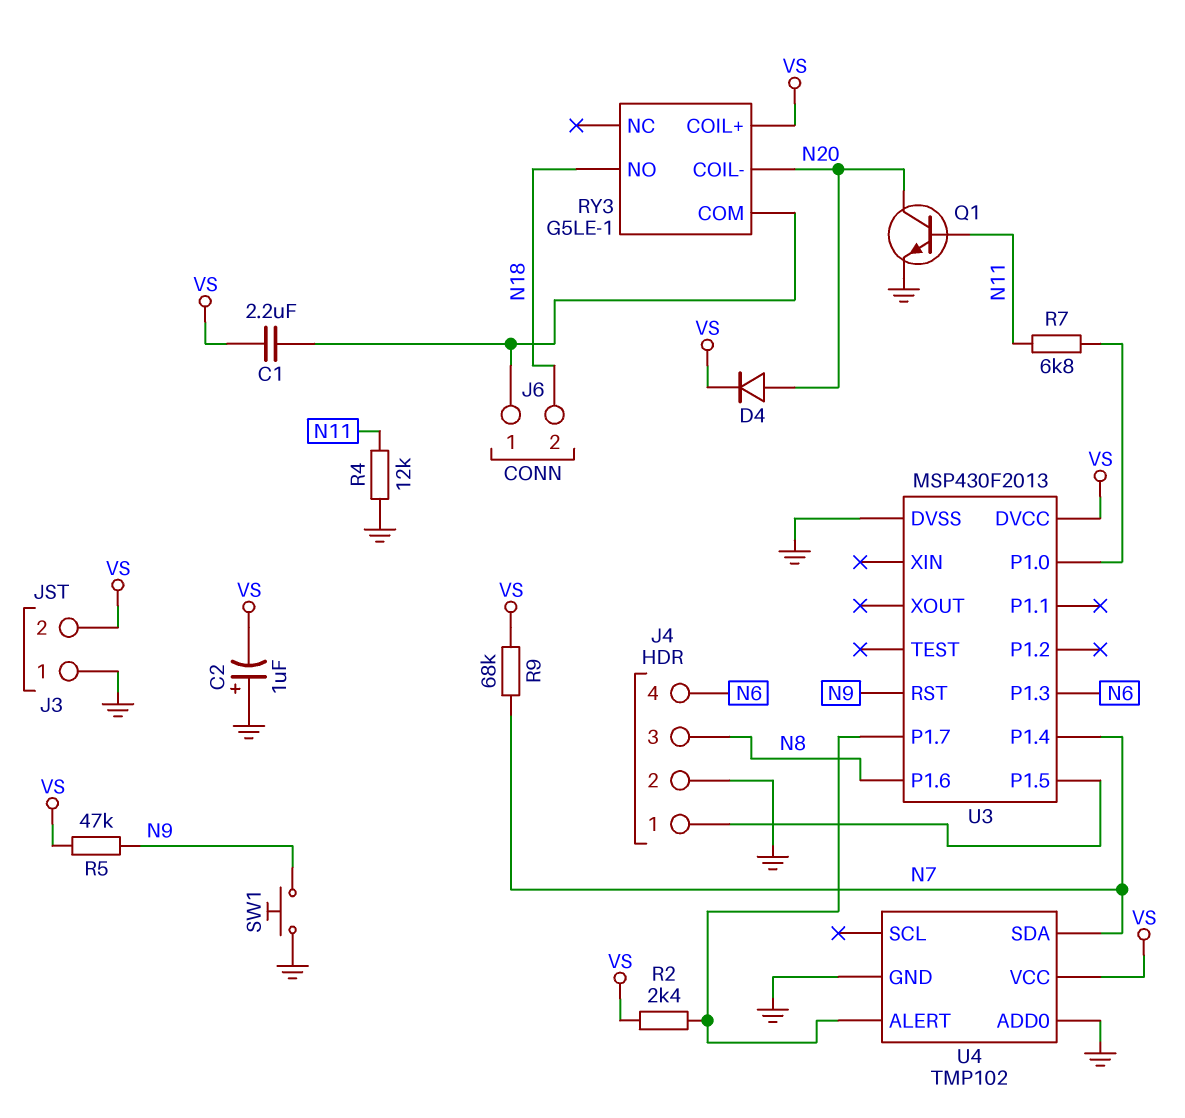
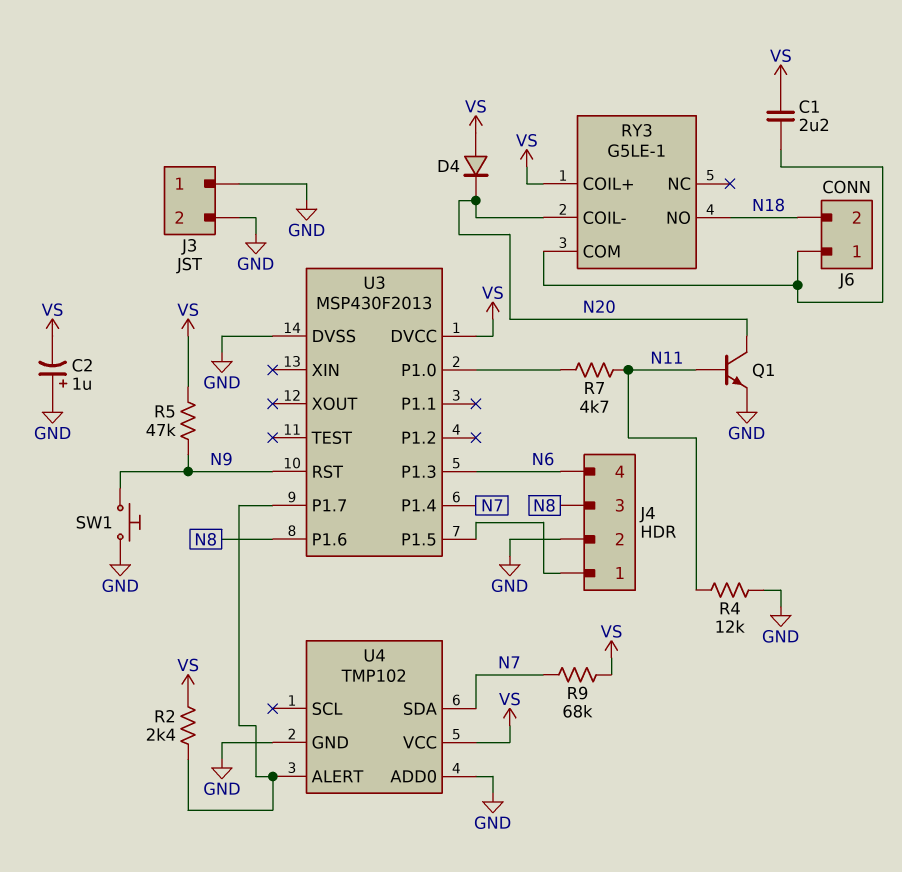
D4: diode (A N20, K VS) -> diode (A VS, K N20)
J3 pin 2: VS -> GND
R7: 6.8k (N11, U3/P1.0) -> 4.7k (N11, U3/P1.0)

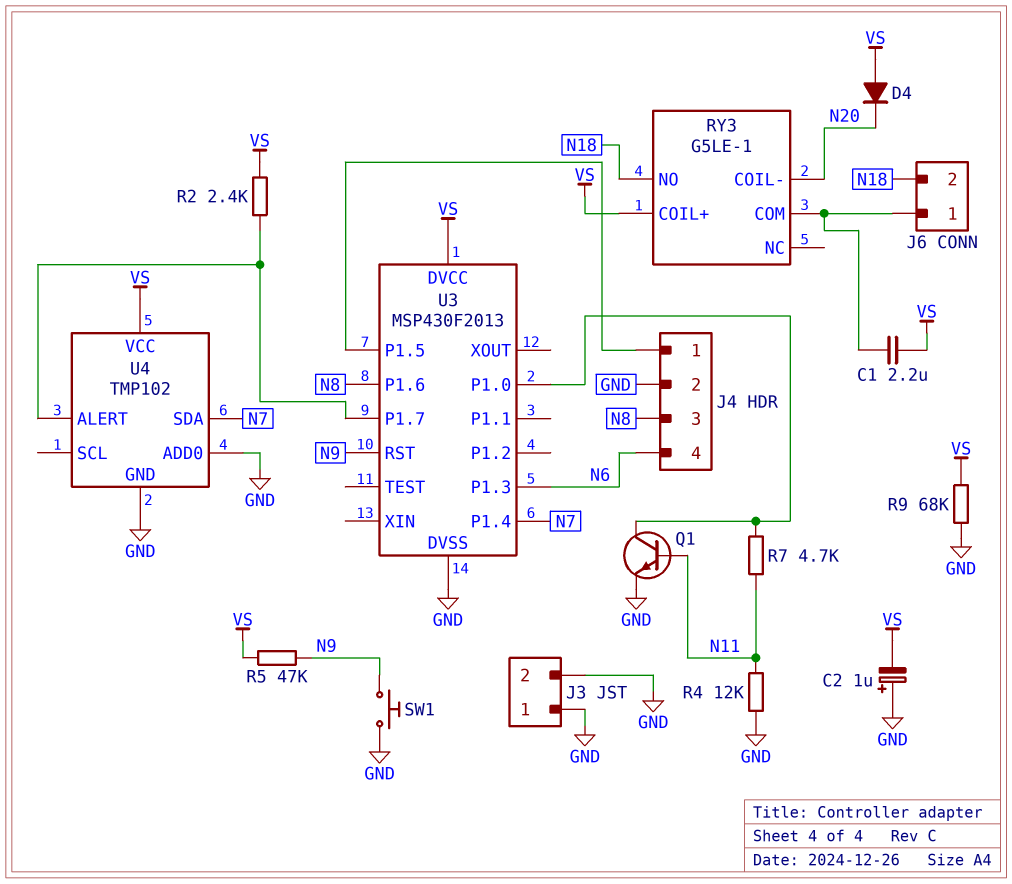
Q1: NPN (B N11, C N20, E GND) -> NPN (B N11, C U3/P1.0, E GND)
R9: 68k (N7, VS) -> 68k (GND, VS)

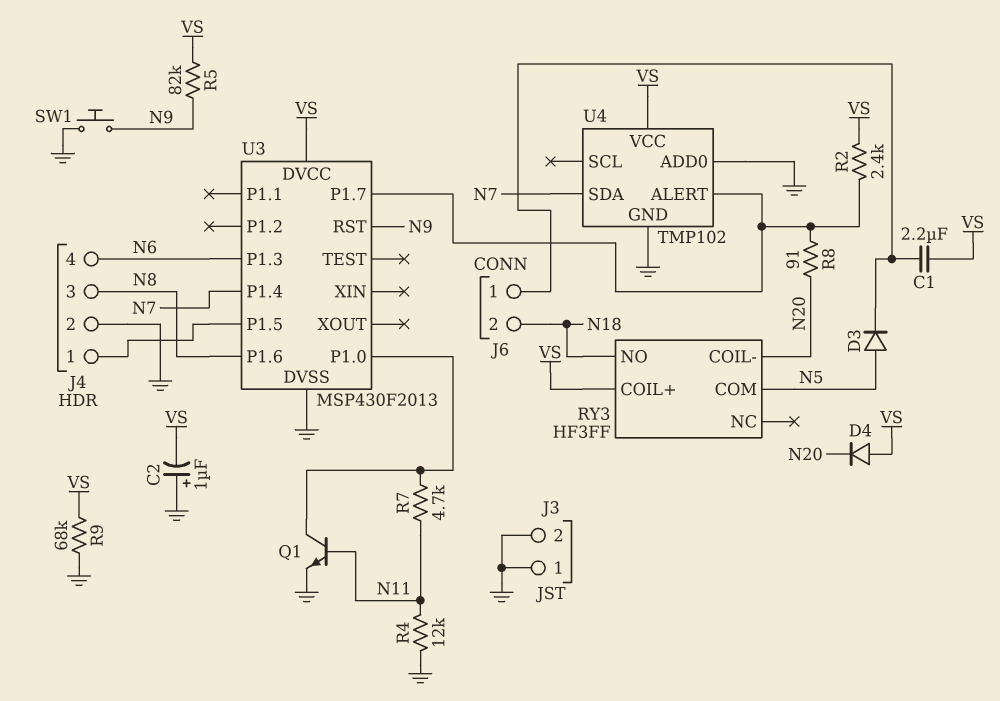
D3: none -> diode (A N5, K J6/1)
R5: 47k (N9, VS) -> 82k (N9, VS)
R8: none -> 91 (N20, U3/P1.7)
RY3: G5LE-1 -> HF3FF
RY3 pin COM: J6/1 -> N5

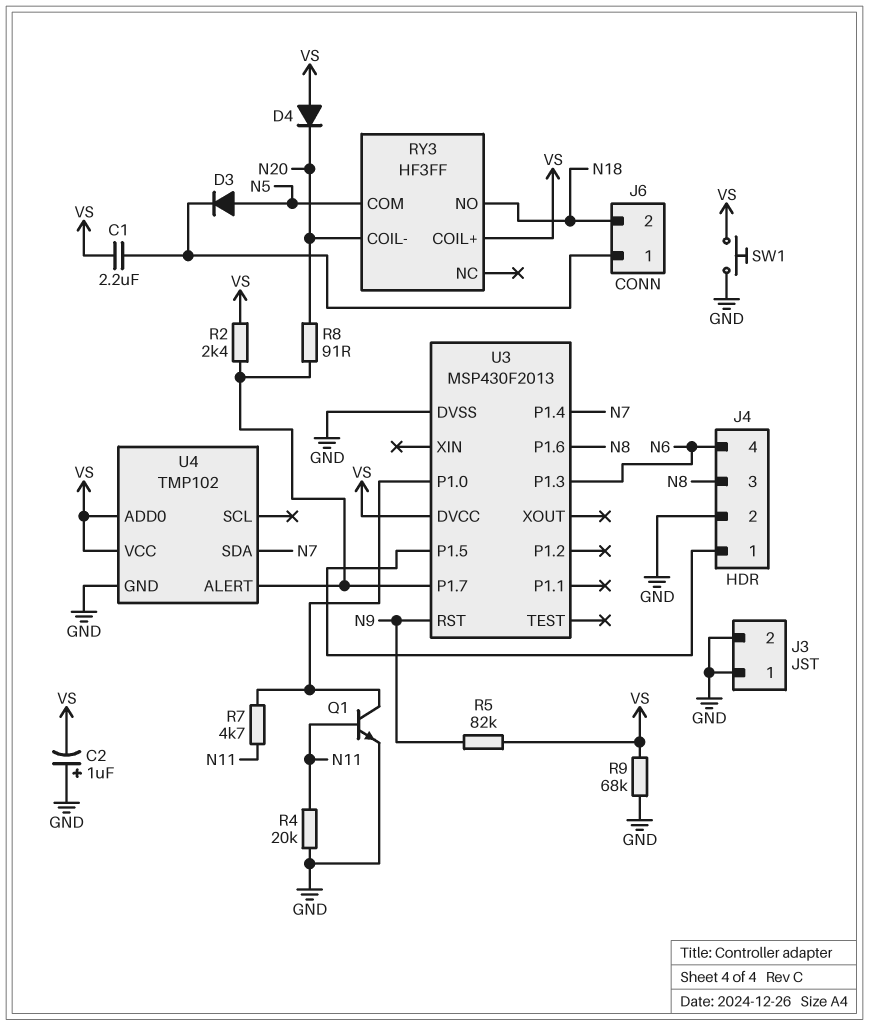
R4: 12k (GND, N11) -> 20k (GND, N11)
SW1: button (GND, N9) -> button (GND, VS)
U4 pin ADD0: GND -> VS

